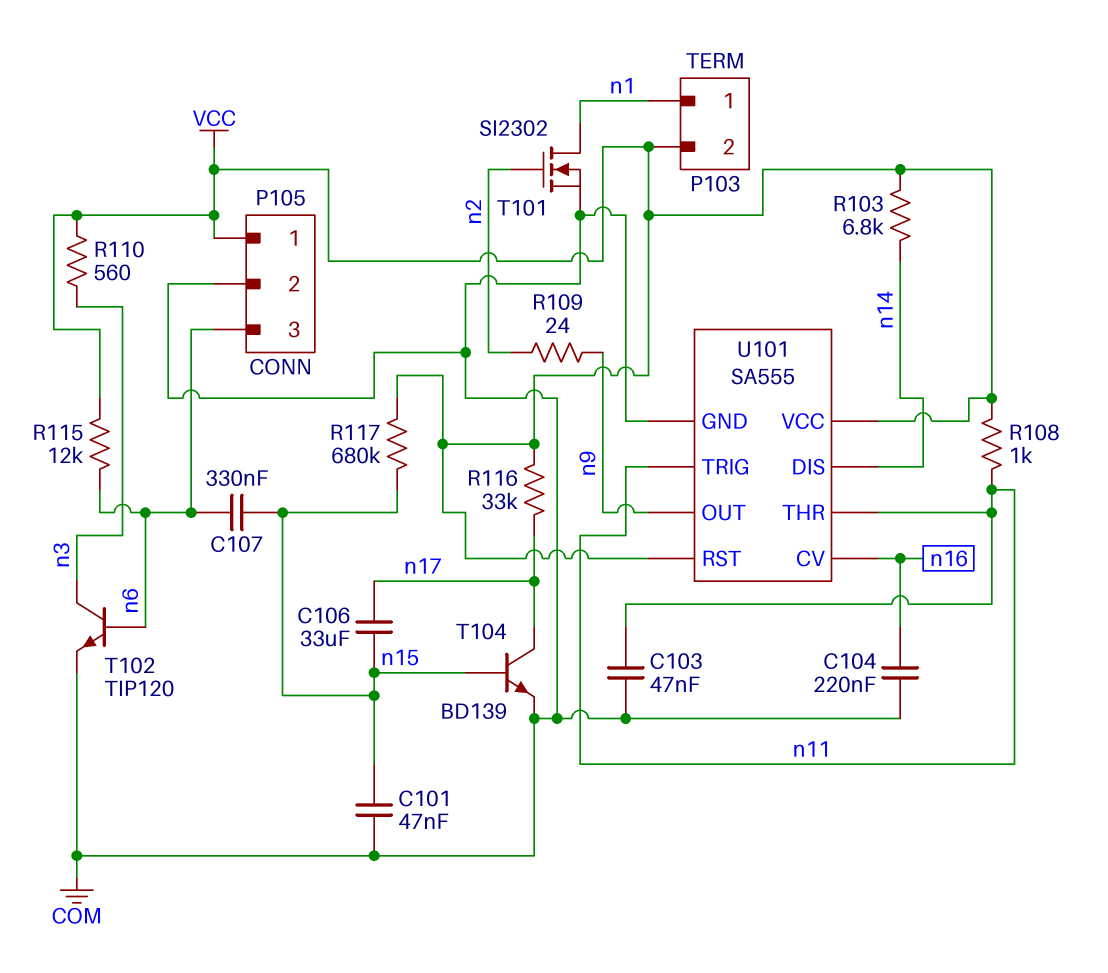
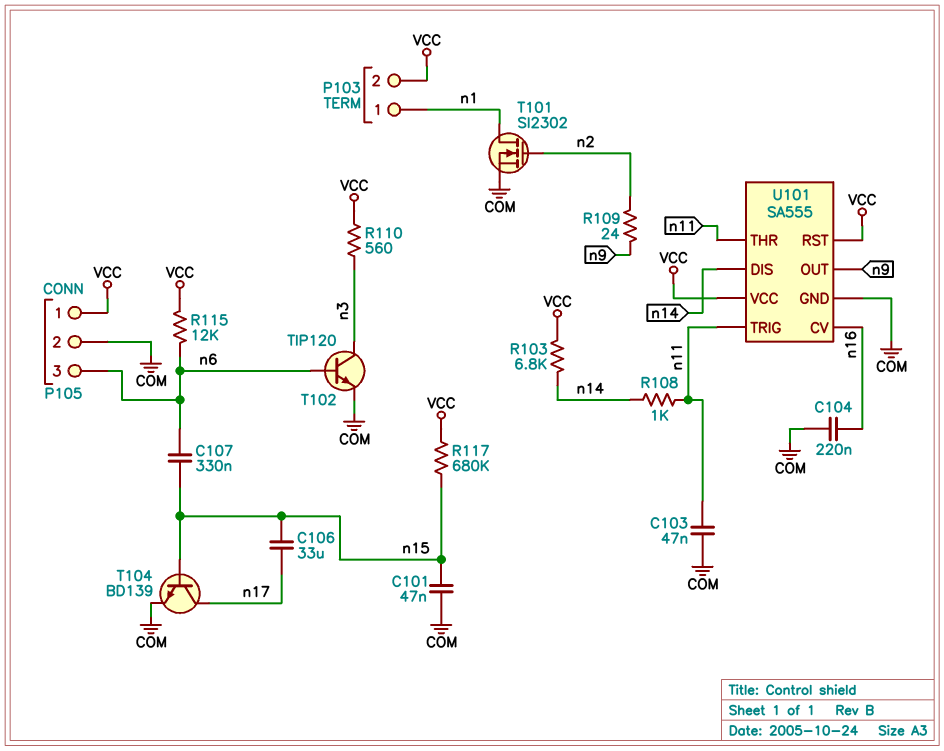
R108: 1k (VCC, n11) -> 1k (n11, n14)
R116: 33k (VCC, n17) -> none

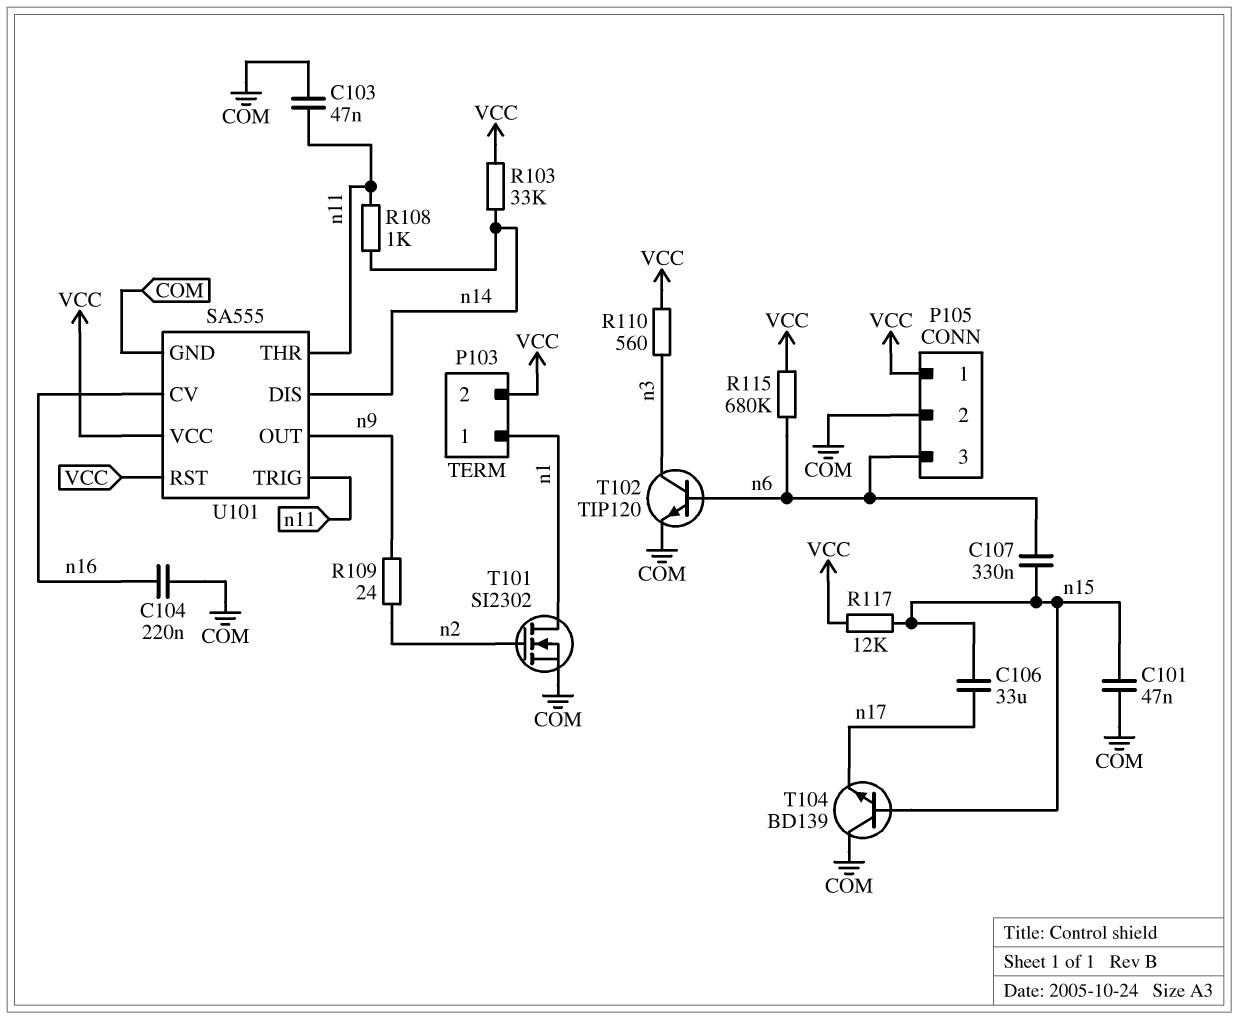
R103: 6.8k (VCC, n14) -> 33k (VCC, n14)
R115: 12k (VCC, n6) -> 680k (VCC, n6)
R117: 680k (VCC, n15) -> 12k (VCC, n15)
T104: NPN BD139 (B n15, C n17, E COM) -> NPN BD139 (B n15, C COM, E n17)

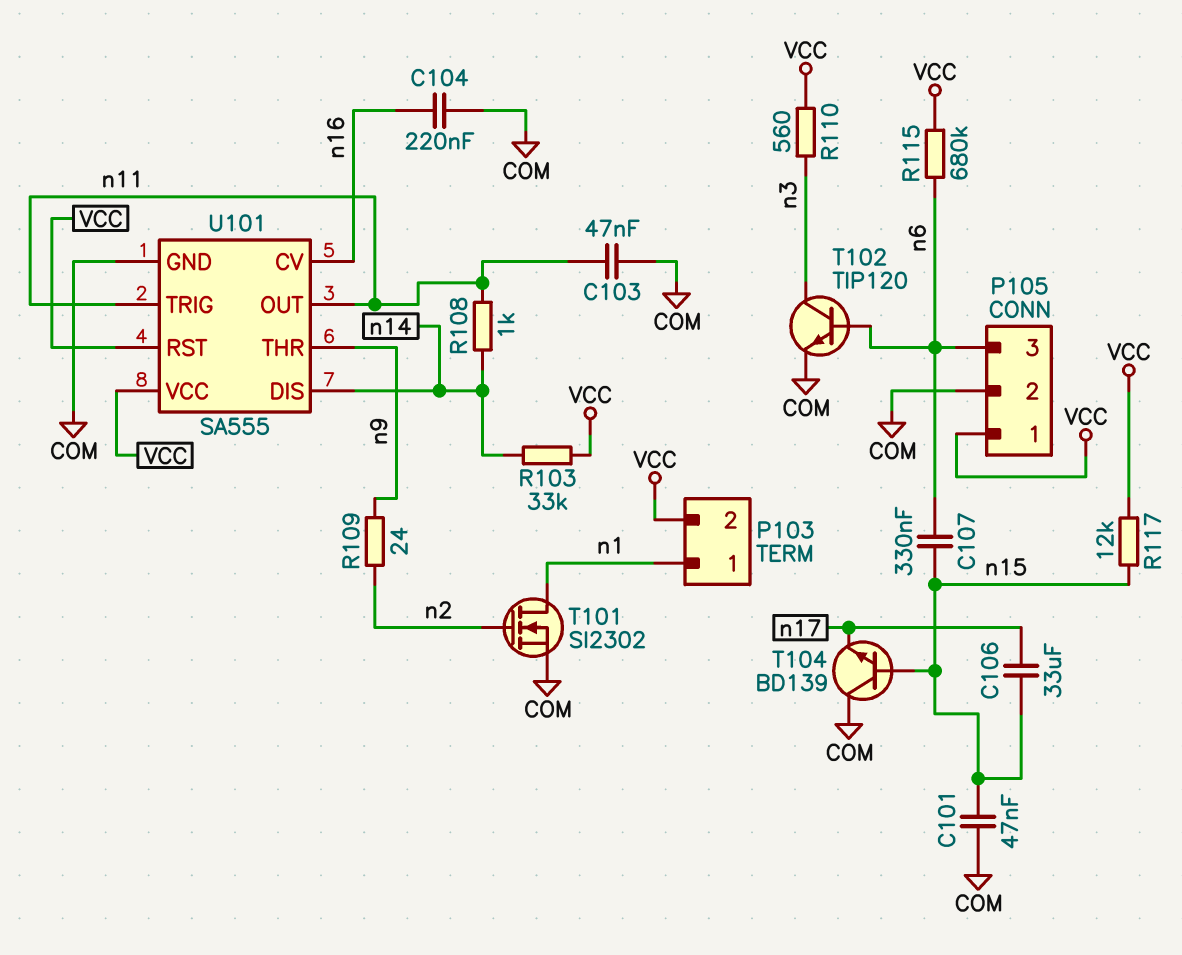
U101 pin OUT: n9 -> n11
U101 pin THR: n11 -> n9

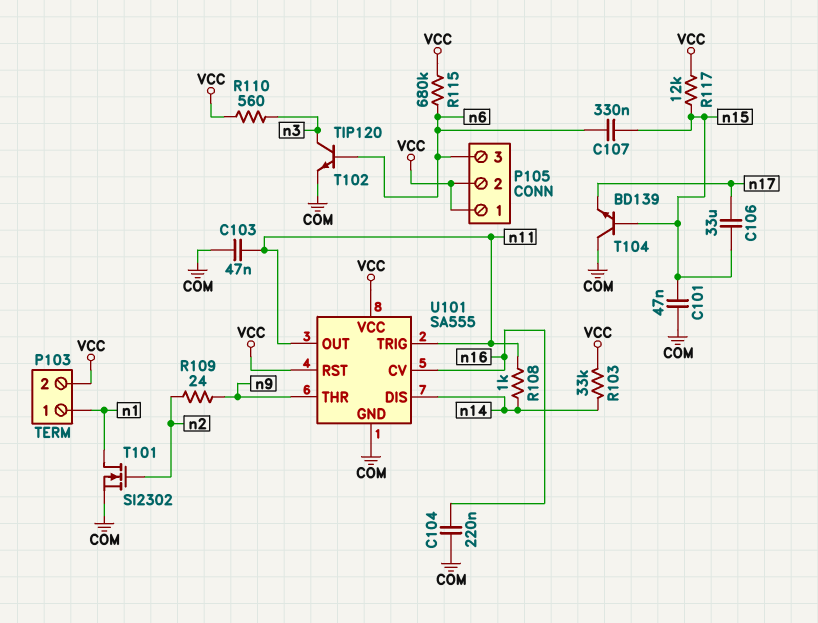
P105 pin 2: COM -> VCC

